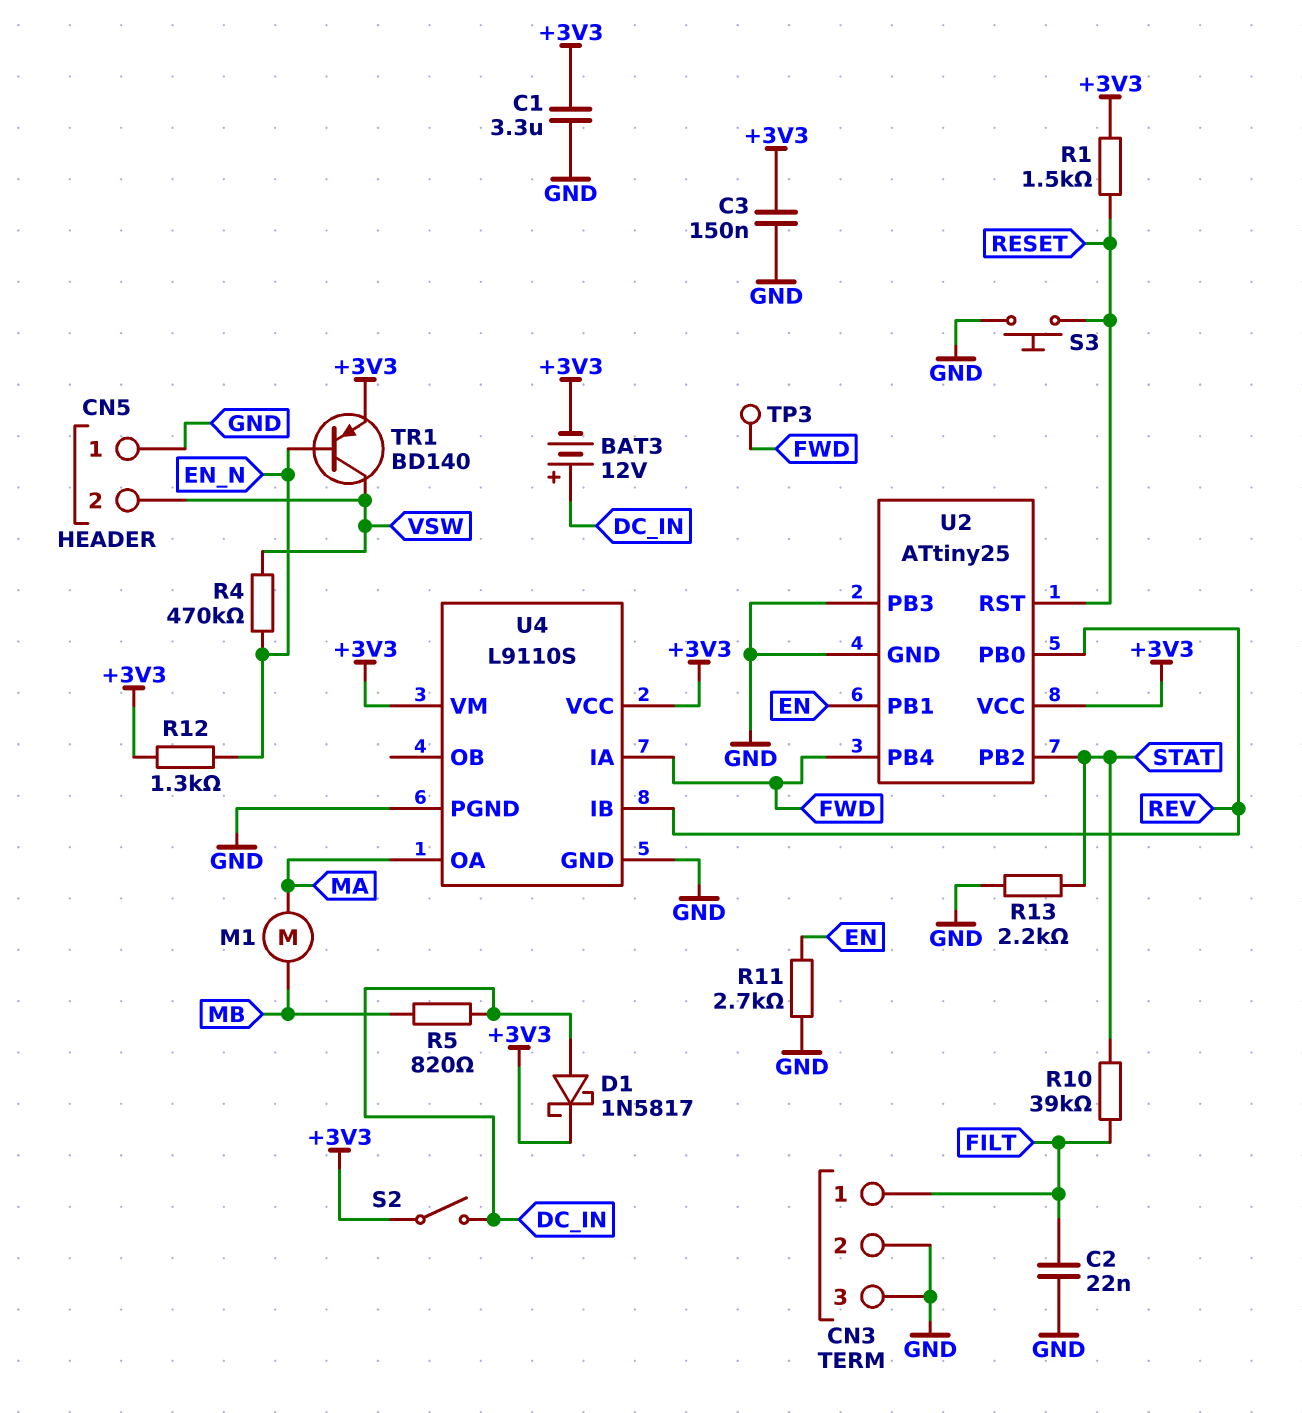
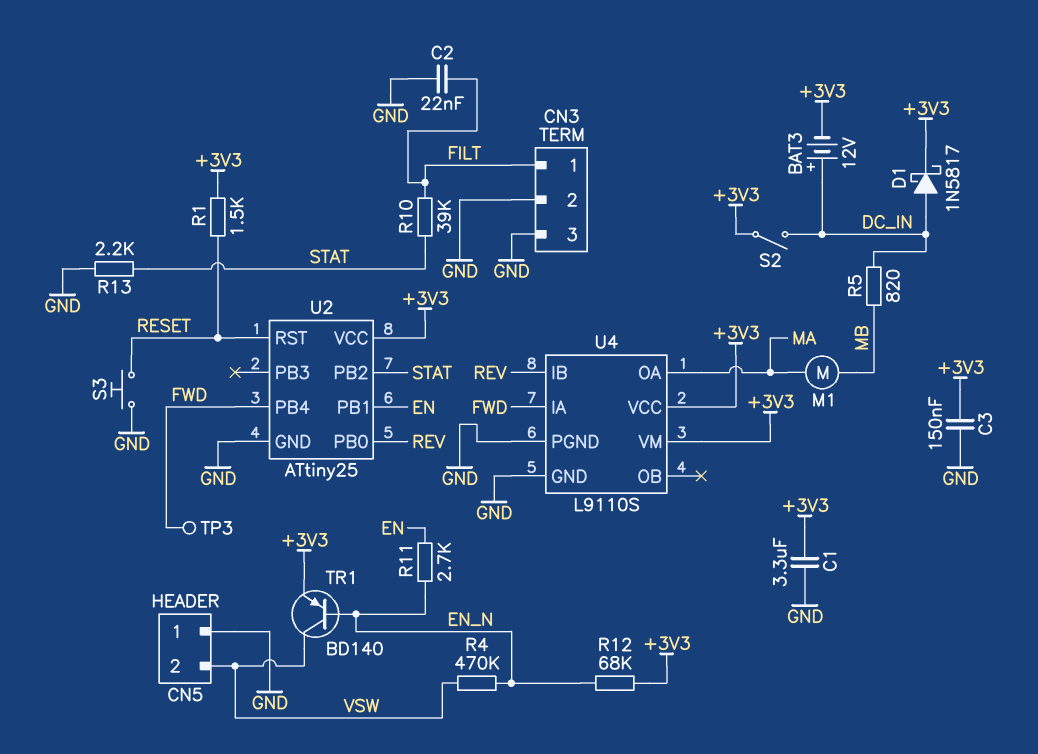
R11: 2.7k (EN, GND) -> 2.7k (EN, EN_N)
R12: 1.3k (+3V3, EN_N) -> 68k (+3V3, EN_N)
U2 pin PB3: GND -> none

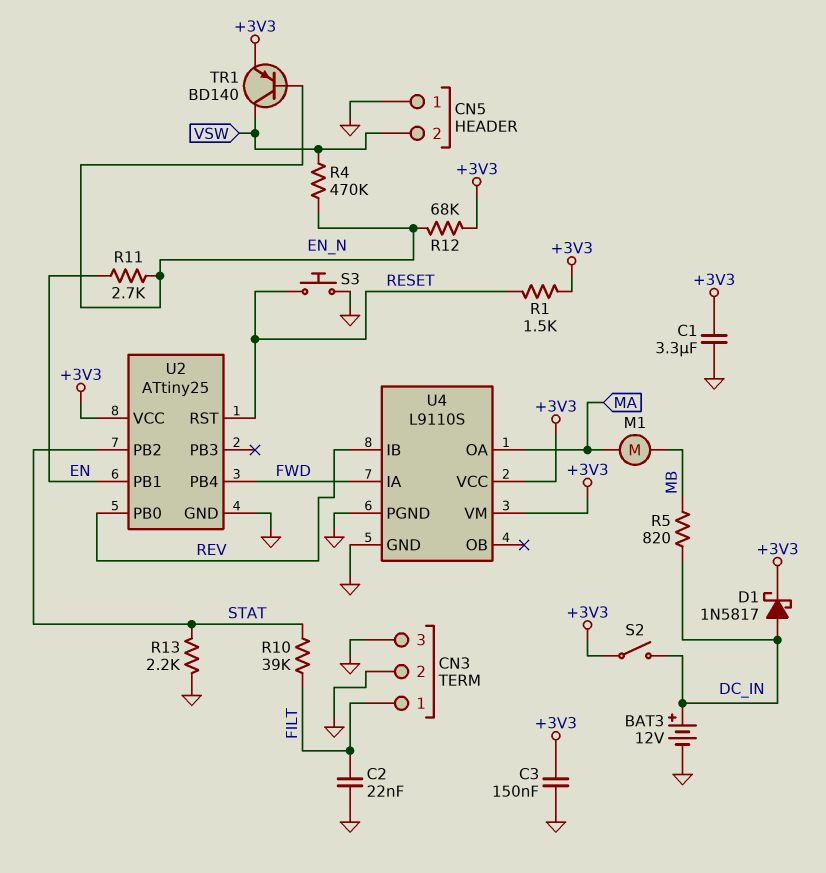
BAT3: 12V (plus DC_IN, minus +3V3) -> 12V (plus DC_IN, minus GND)
TP3: test point (FWD) -> none

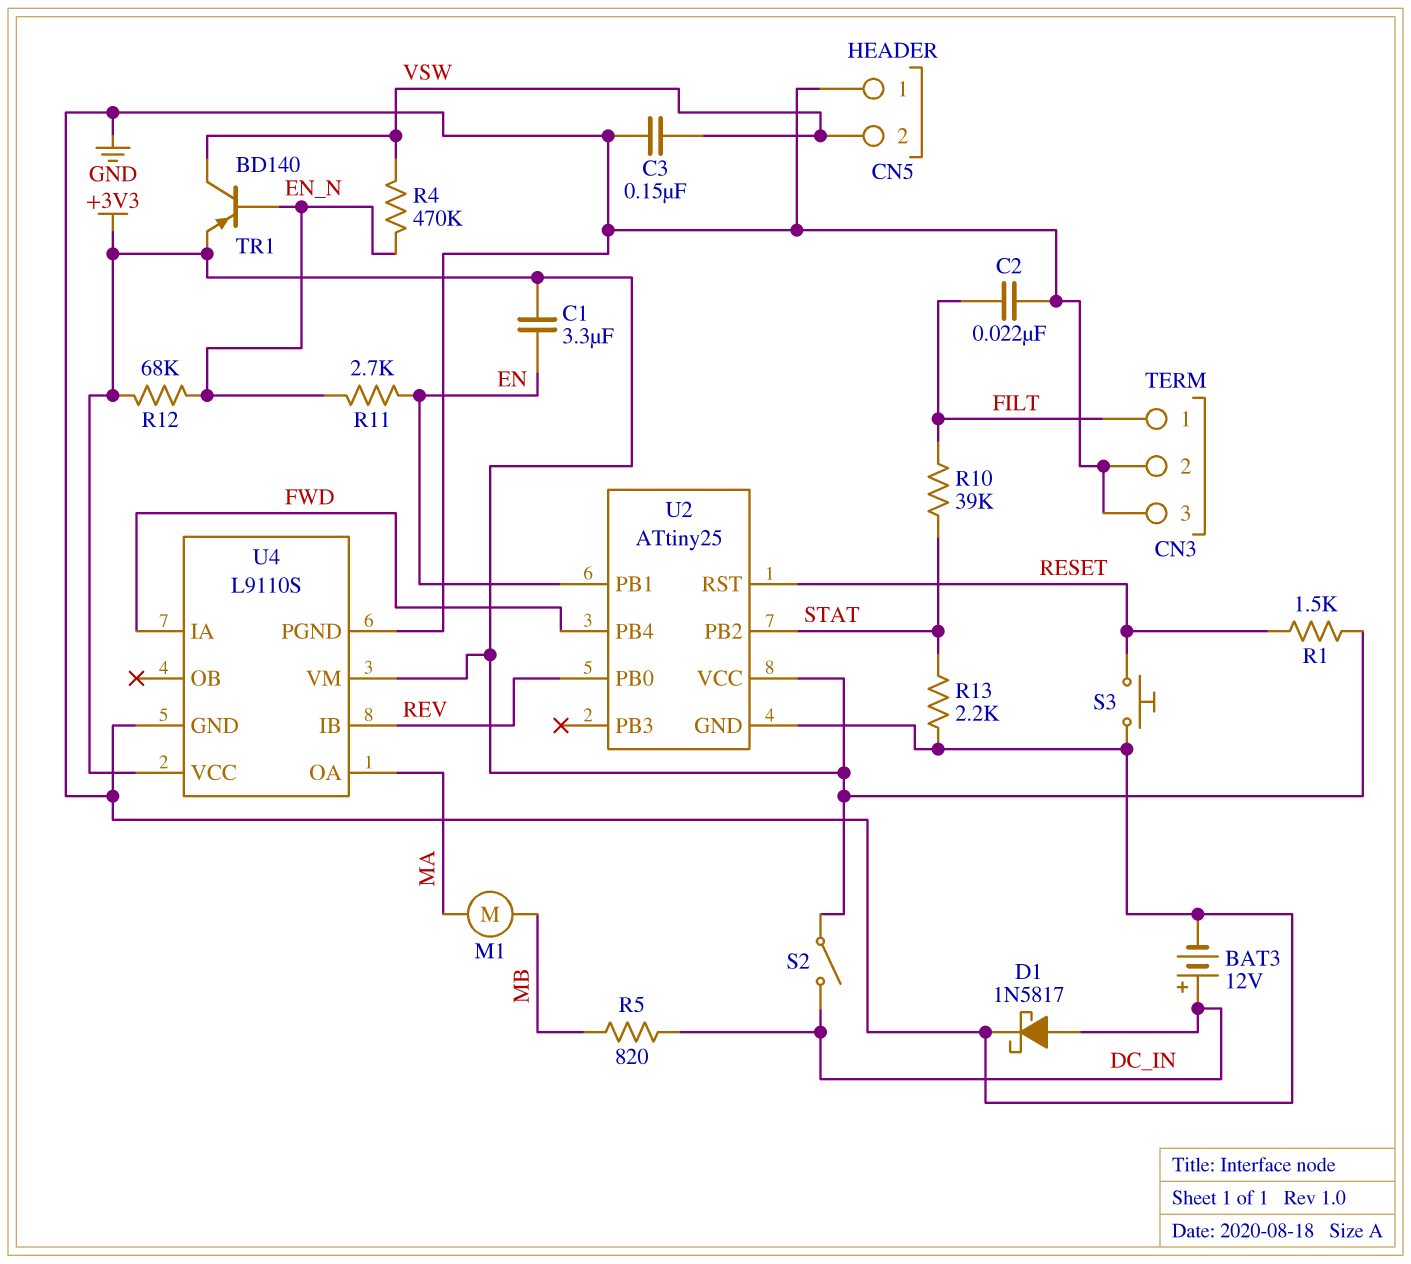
C1: 3.3uF (+3V3, GND) -> 3.3uF (+3V3, EN)
C3: 150nF (+3V3, GND) -> 150nF (GND, VSW)
D1: schottky 1N5817 (A DC_IN, K +3V3) -> schottky 1N5817 (A DC_IN, K GND)

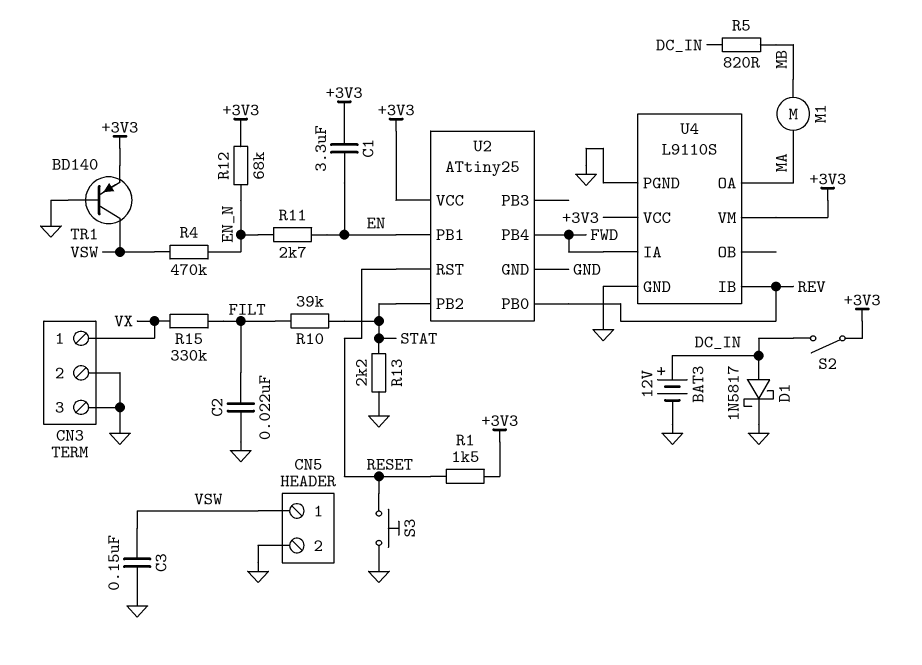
CN3 pin 1: FILT -> VX
CN5 pin 1: GND -> VSW
CN5 pin 2: VSW -> GND
R15: none -> 330k (FILT, VX)
TR1: PNP BD140 (B EN_N, C VSW, E +3V3) -> PNP BD140 (B GND, C VSW, E +3V3)

